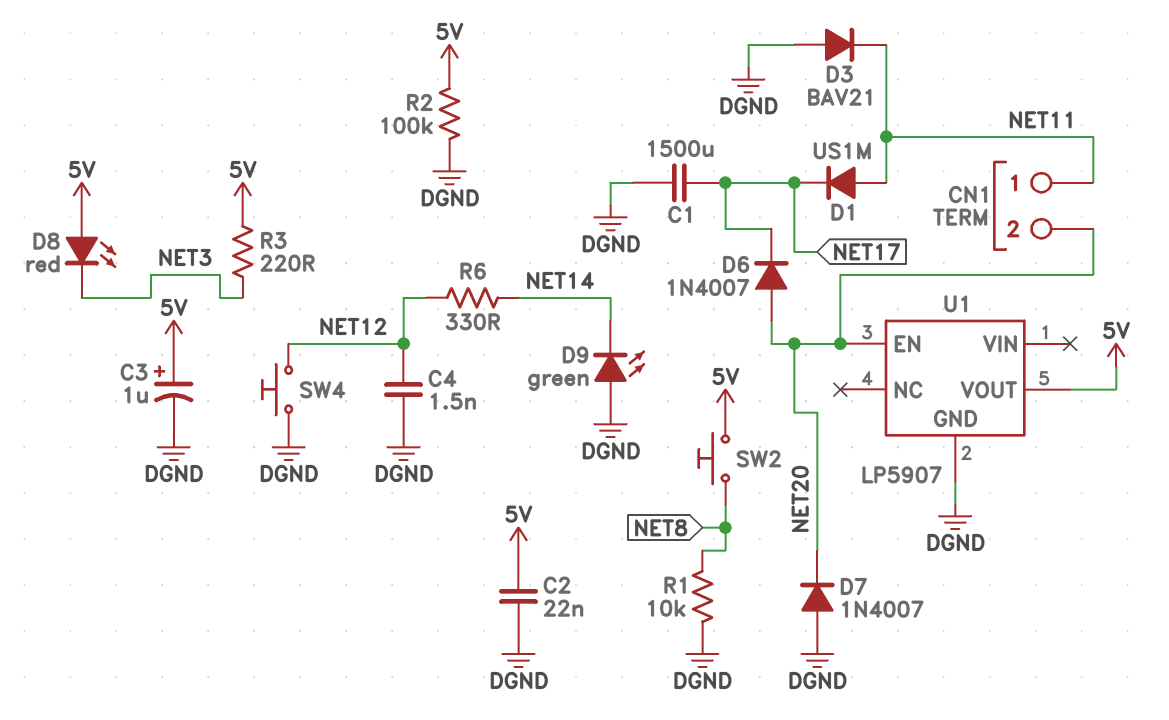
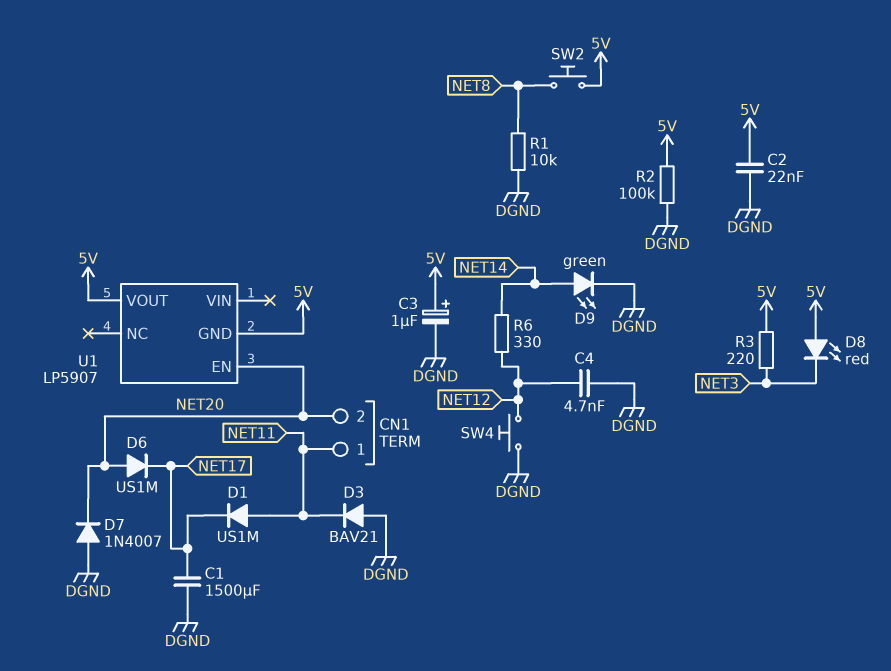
C4: 1.5nF (DGND, NET12) -> 4.7nF (DGND, NET12)
D6: diode 1N4007 (A NET20, K NET17) -> diode US1M (A NET20, K NET17)
D9: LED green (A DGND, K NET14) -> LED green (A NET14, K DGND)
U1 pin GND: DGND -> 5V

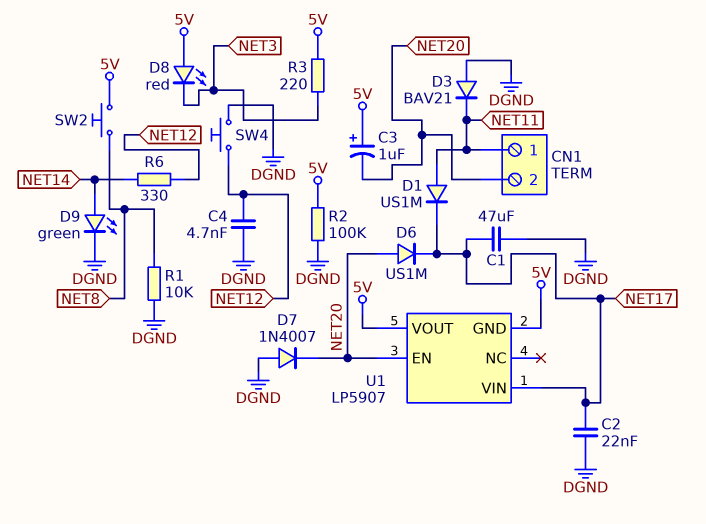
C1: 1500uF (DGND, NET17) -> 47uF (DGND, NET17)
C2: 22nF (5V, DGND) -> 22nF (DGND, NET17)
C3: 1uF (plus 5V, minus DGND) -> 1uF (plus 5V, minus NET20)
U1 pin VIN: none -> NET17

